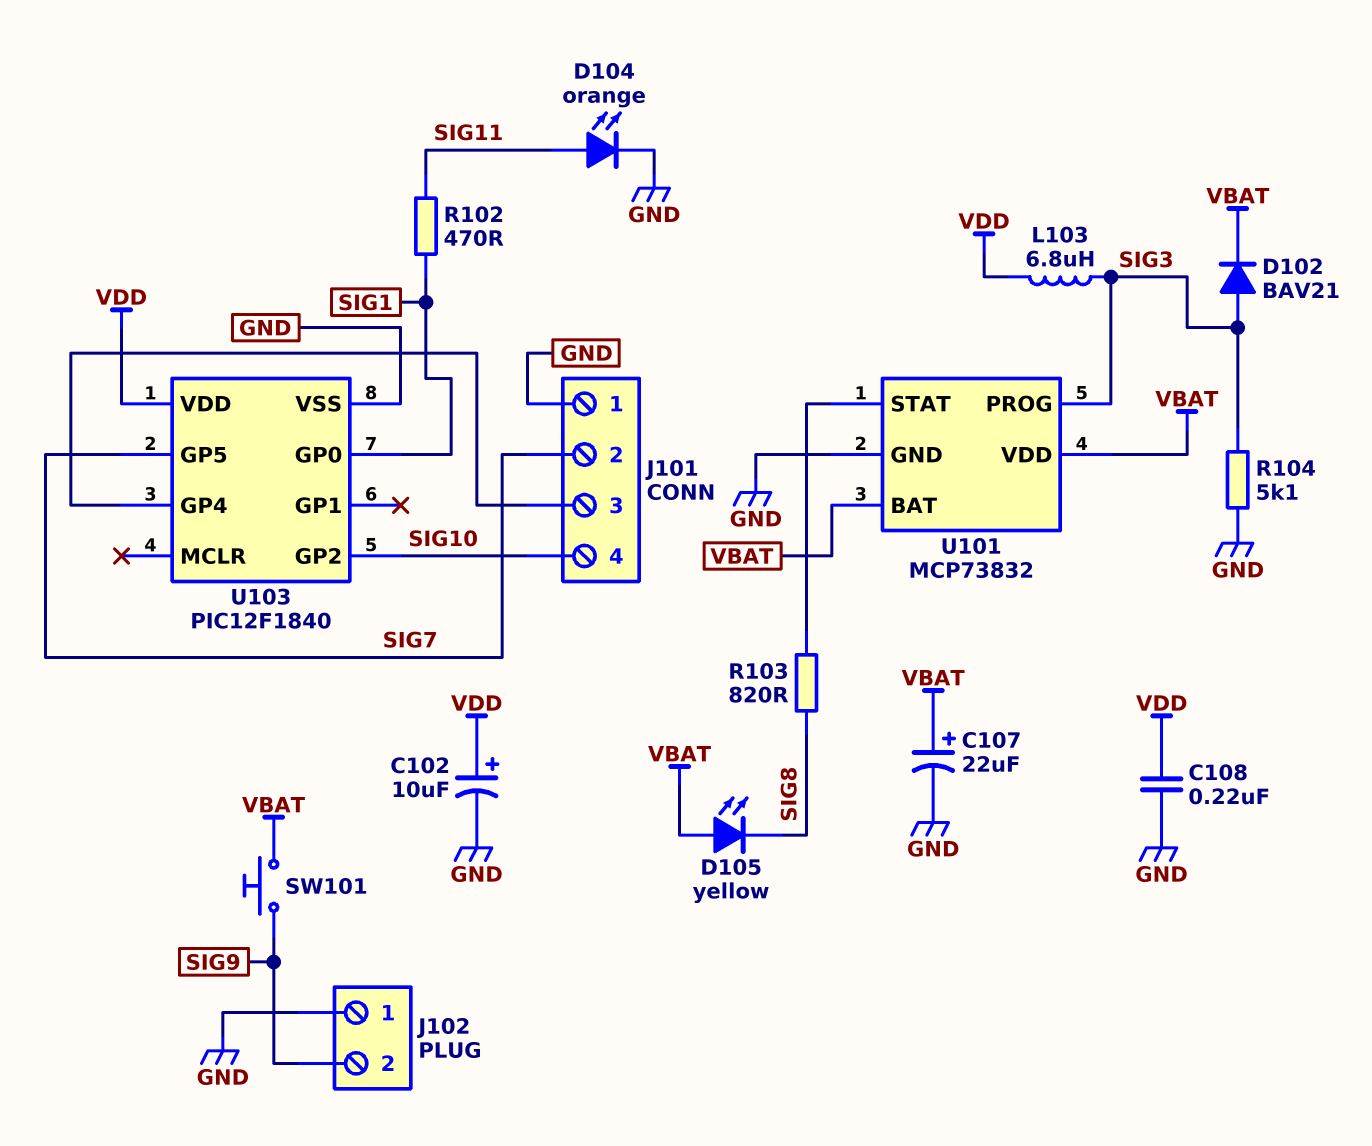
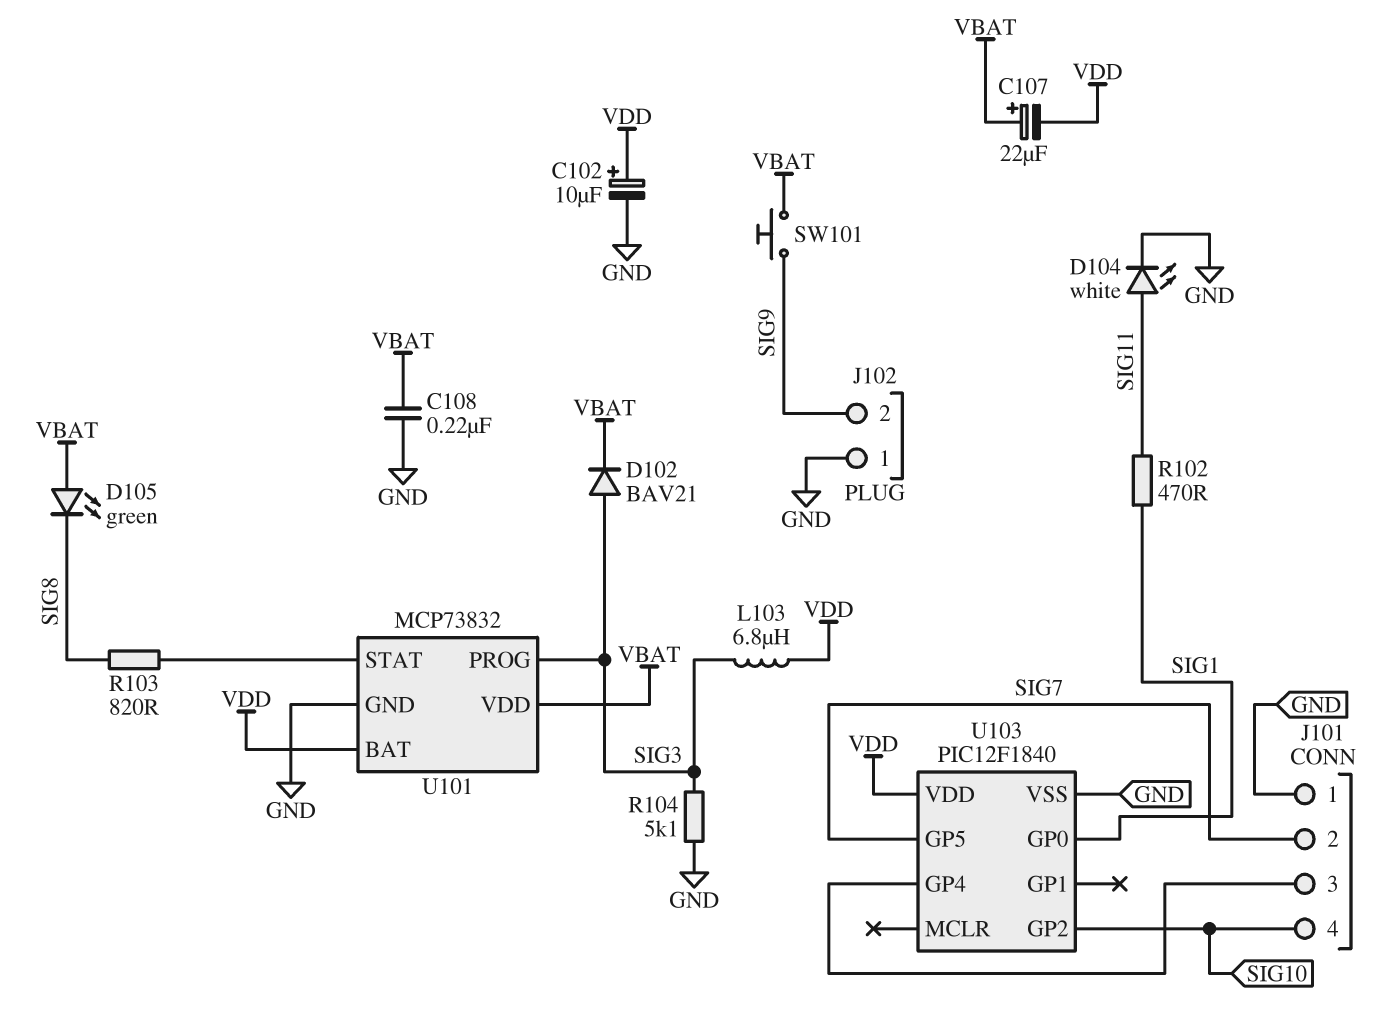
C107: 22uF (plus VBAT, minus GND) -> 22uF (plus VBAT, minus VDD)
C108: 220nF (GND, VDD) -> 220nF (GND, VBAT)
D104: LED orange (A SIG11, K GND) -> LED white (A SIG11, K GND)
D105: LED yellow (A VBAT, K SIG8) -> LED green (A VBAT, K SIG8)
U101 pin BAT: VBAT -> VDD

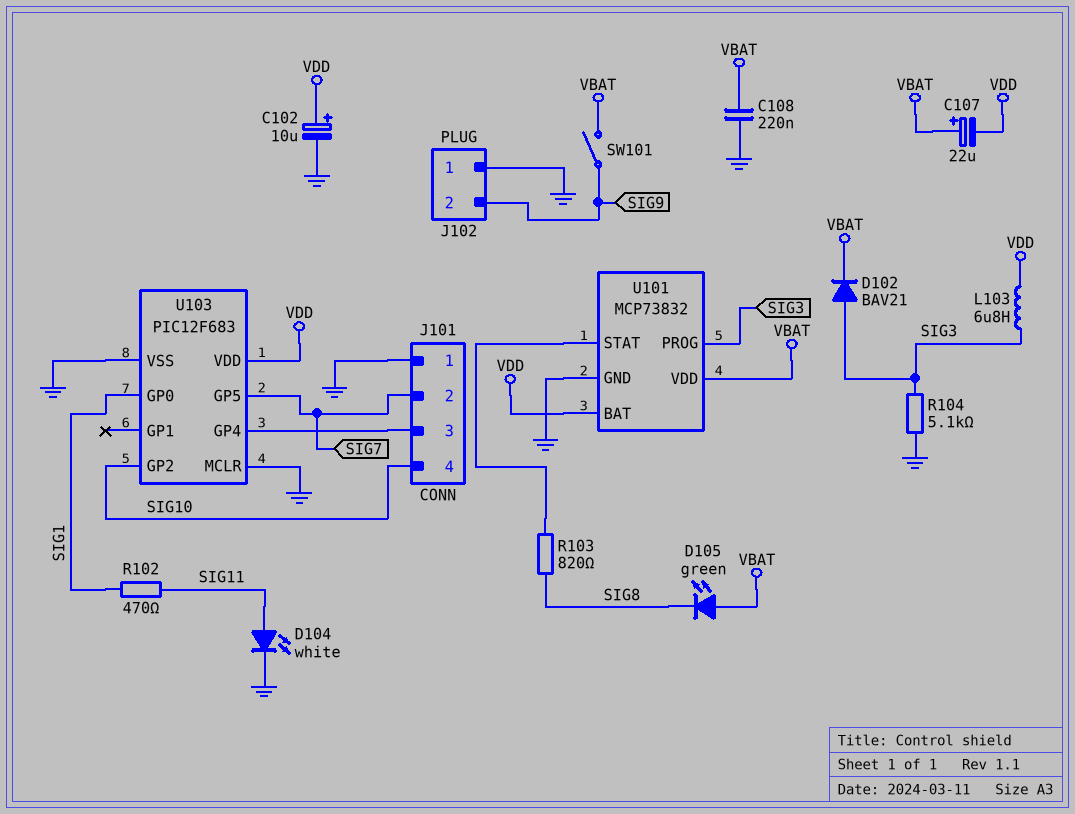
SW101: button (SIG9, VBAT) -> switch (SIG9, VBAT)
U103: PIC12F1840 -> PIC12F683
U103 pin MCLR: none -> GND

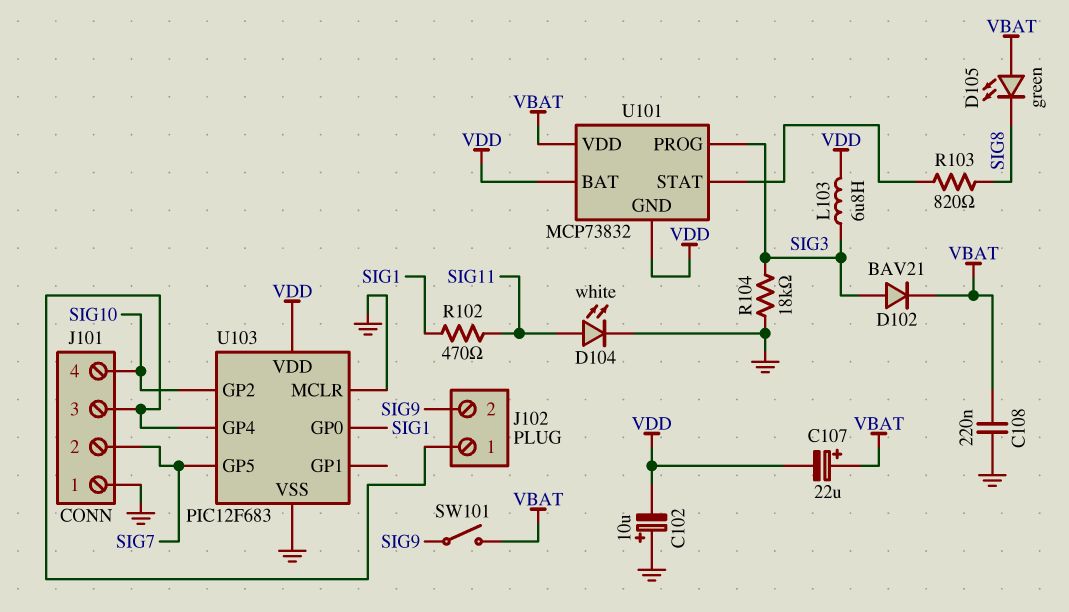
C102: 10uF (plus VDD, minus GND) -> 10uF (plus GND, minus VDD)
J102 pin 1: GND -> J101/3
R104: 5.1k (GND, SIG3) -> 18k (GND, SIG3)
U101 pin GND: GND -> VDD

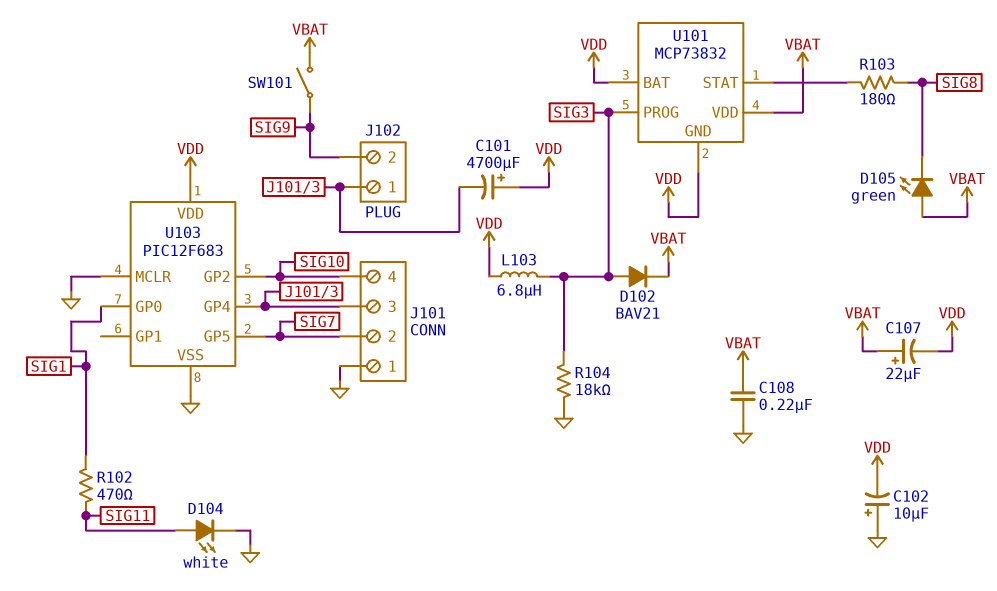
C101: none -> 4700uF (plus VDD, minus J101/3)
R103: 820 (SIG8, U101/STAT) -> 180 (SIG8, U101/STAT)

